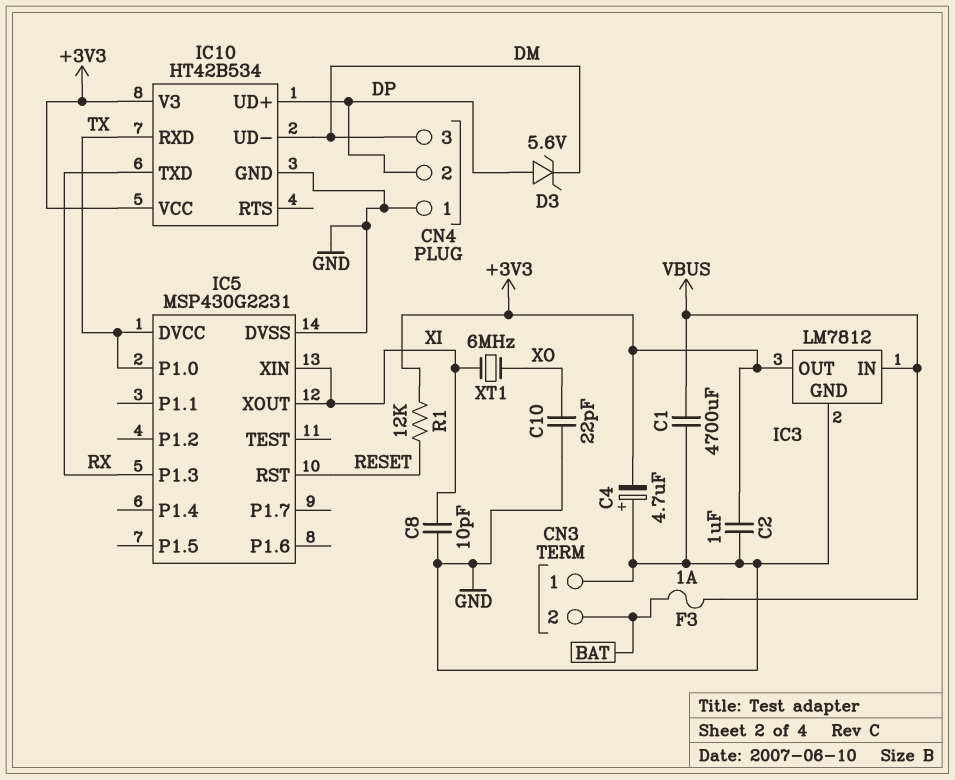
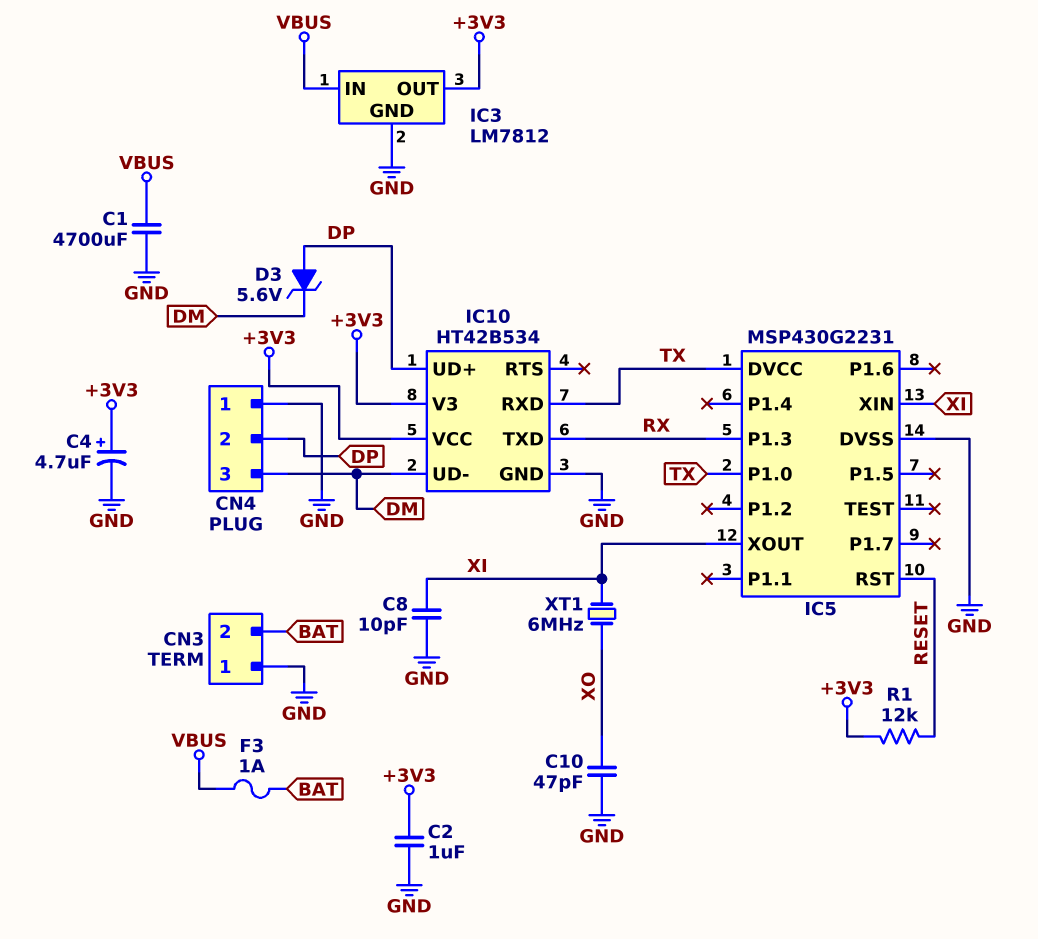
C4: 4.7uF (plus GND, minus +3V3) -> 4.7uF (plus +3V3, minus GND)
C10: 22pF (GND, XO) -> 47pF (GND, XO)

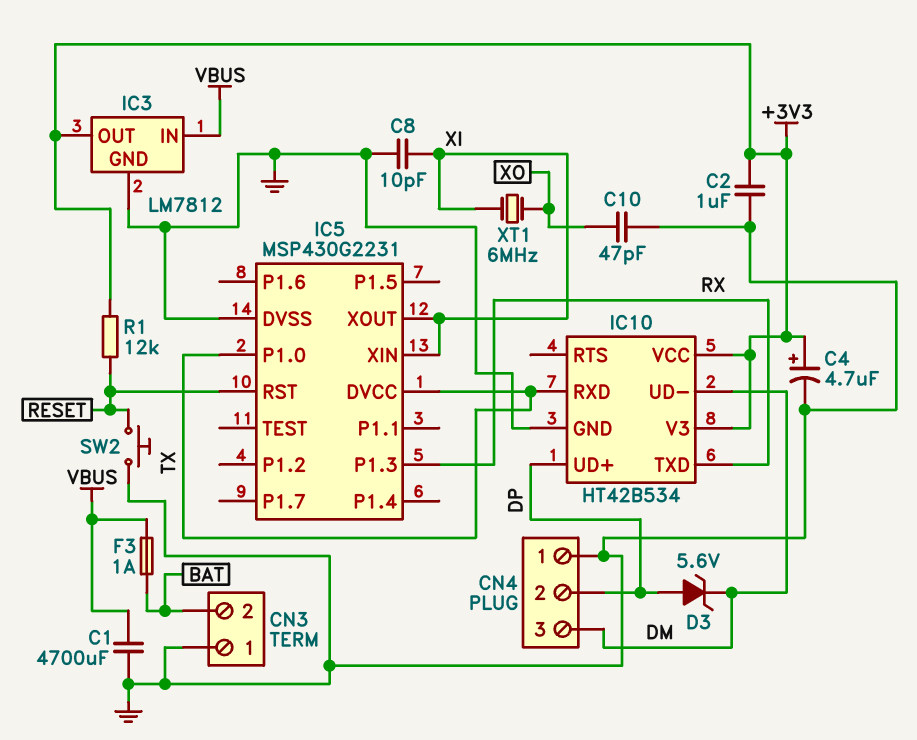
SW2: none -> button (GND, RESET)

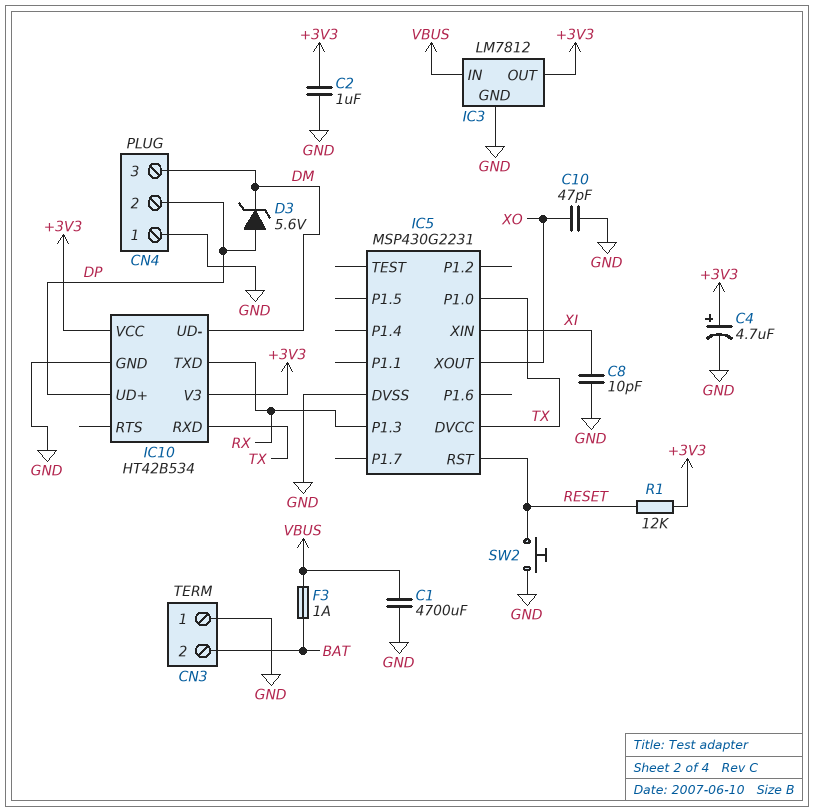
IC5 pin XOUT: XI -> XO
XT1: 6MHz (XI, XO) -> none

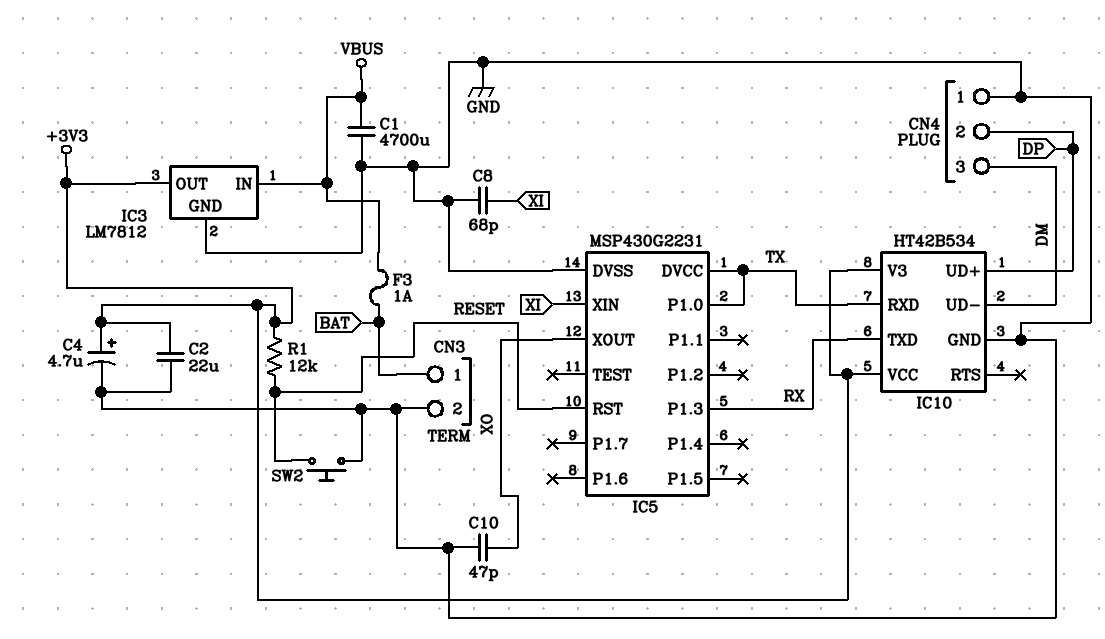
C2: 1uF (+3V3, GND) -> 22uF (+3V3, GND)
C8: 10pF (GND, XI) -> 68pF (GND, XI)
CN3 pin 1: GND -> BAT
CN3 pin 2: BAT -> GND
D3: zener 5.6V (A DP, K DM) -> none

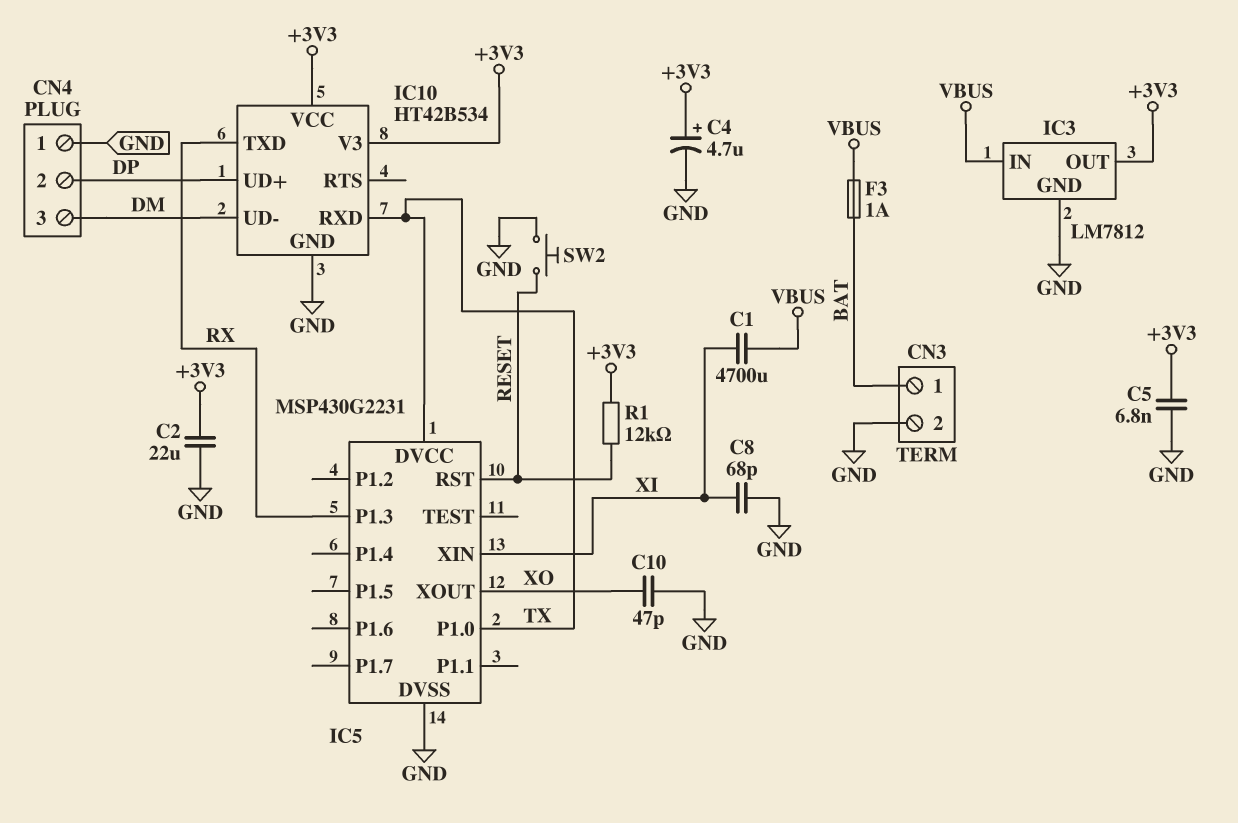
C1: 4700uF (GND, VBUS) -> 4700uF (VBUS, XI)
C5: none -> 6.8nF (+3V3, GND)

